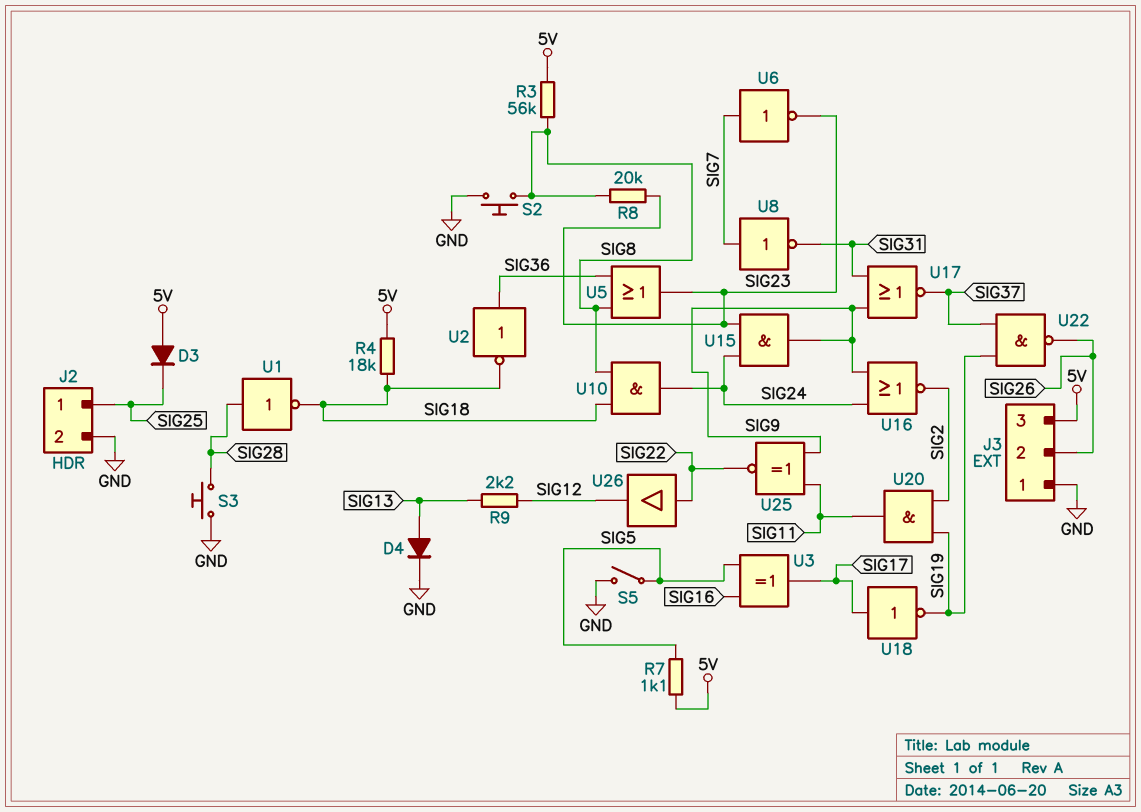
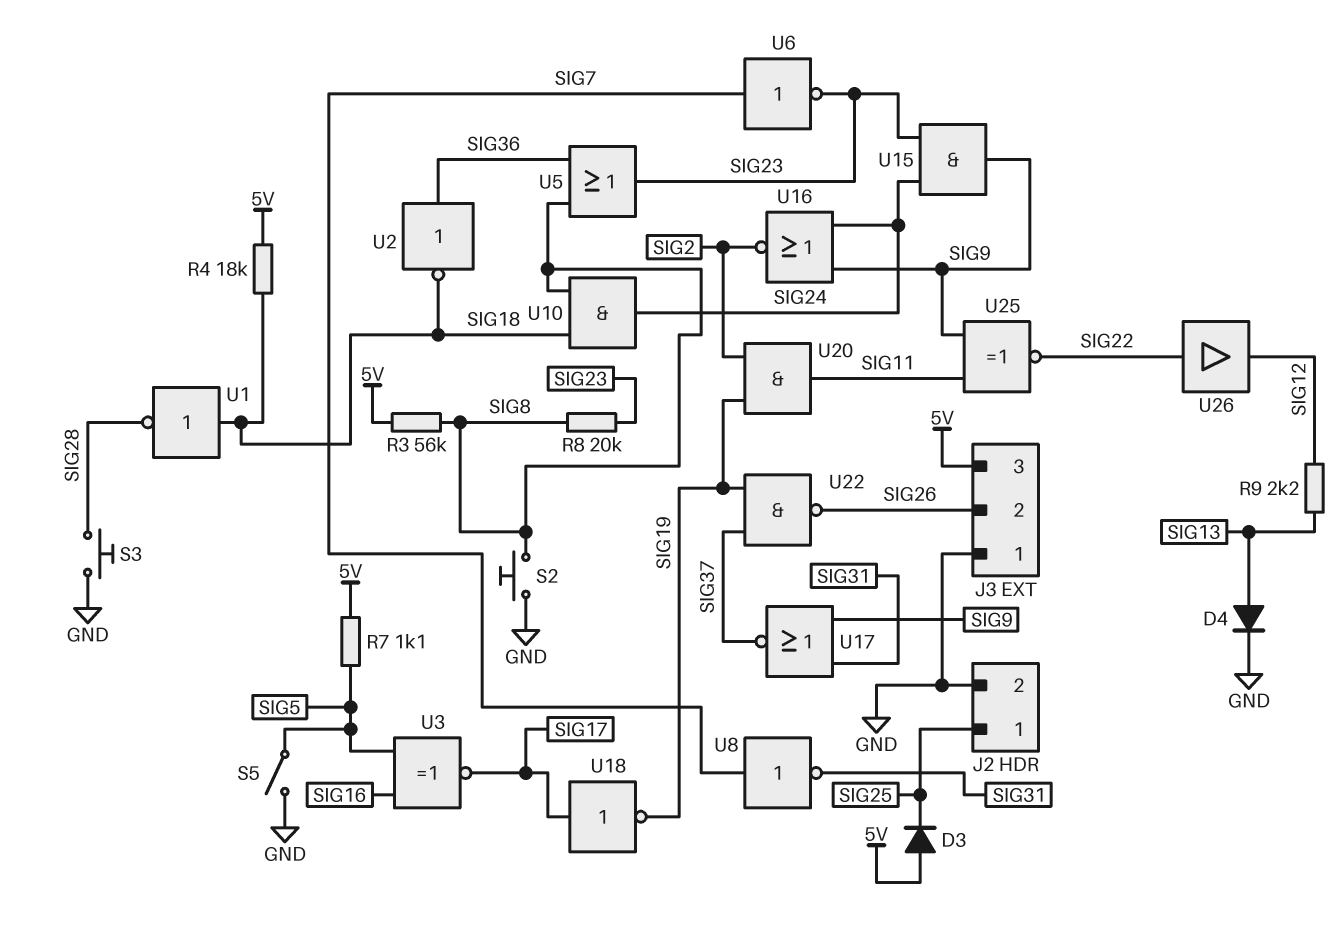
U1: NOT (in SIG28, out SIG18) -> NOT (in SIG18, out SIG28)
U3: XOR (in SIG5, in SIG16, out SIG17) -> XNOR (in SIG5, in SIG16, out SIG17)

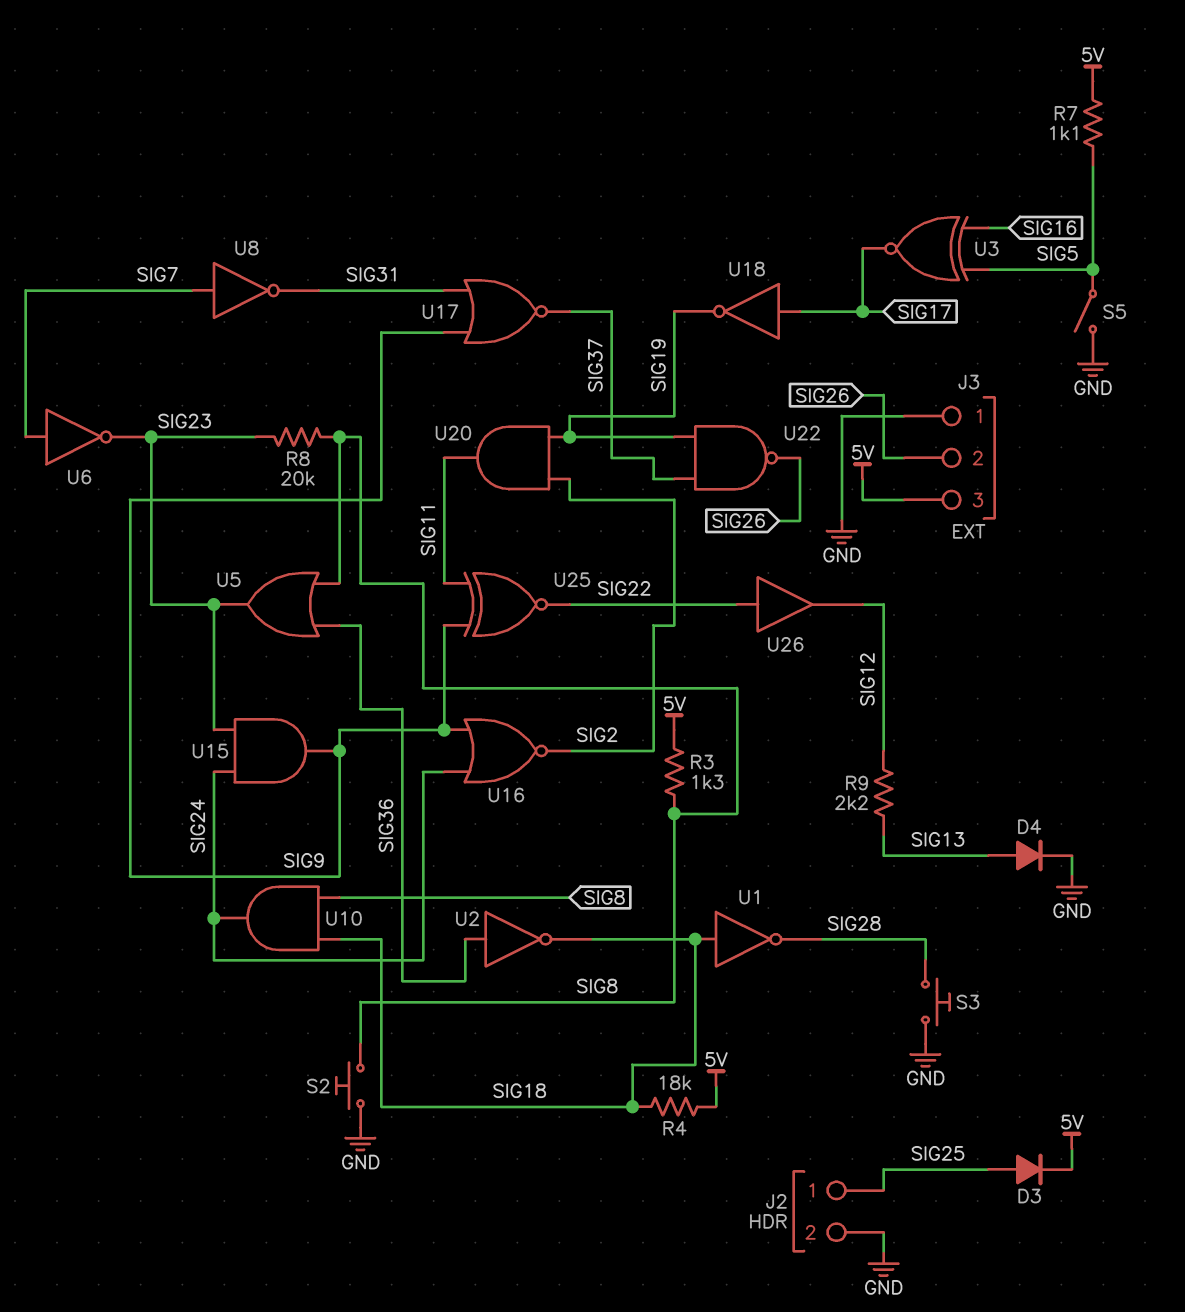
D3: diode (A 5V, K SIG25) -> diode (A SIG25, K 5V)
R3: 56k (5V, SIG8) -> 1.3k (5V, SIG8)

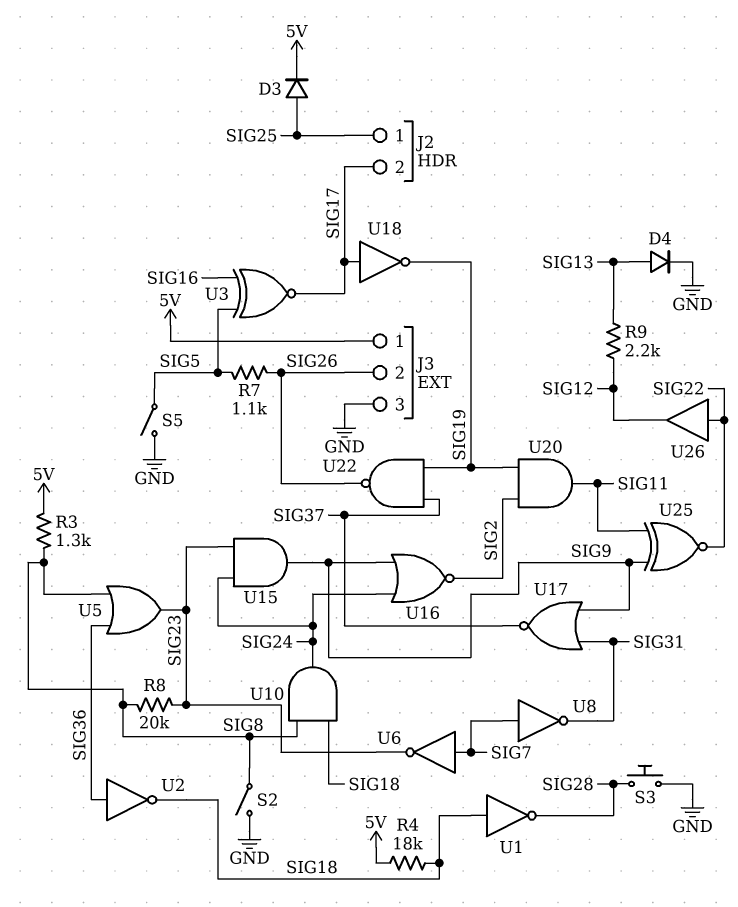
J2 pin 2: GND -> SIG17
J3 pin 1: GND -> 5V
J3 pin 3: 5V -> GND
R7: 1.1k (5V, SIG5) -> 1.1k (SIG5, SIG26)
S2: button (GND, SIG8) -> switch (GND, SIG8)

